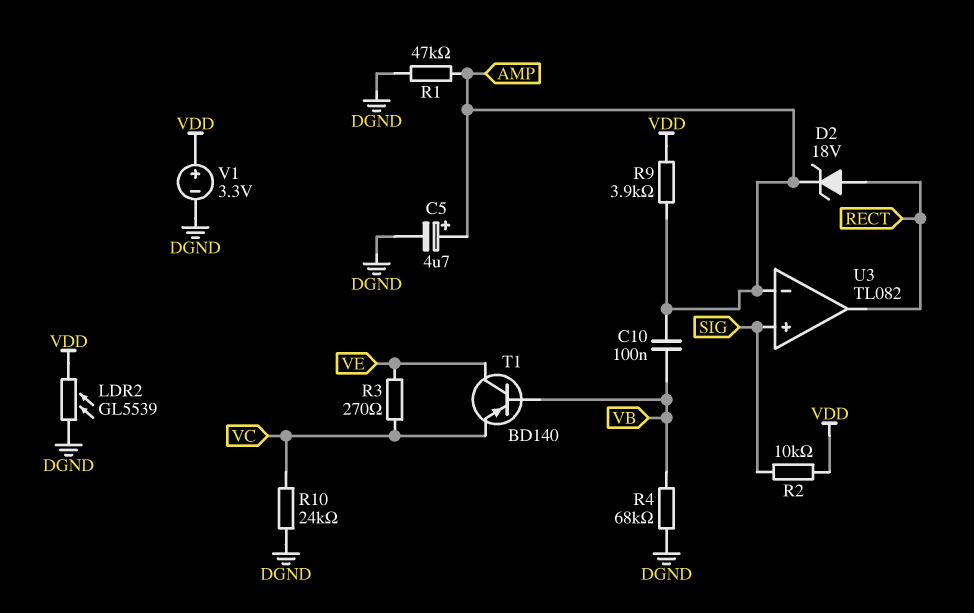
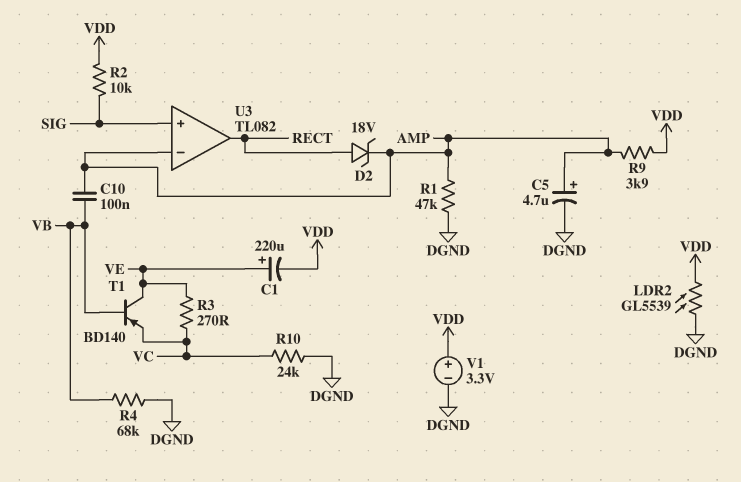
C1: none -> 220uF (plus VE, minus VDD)

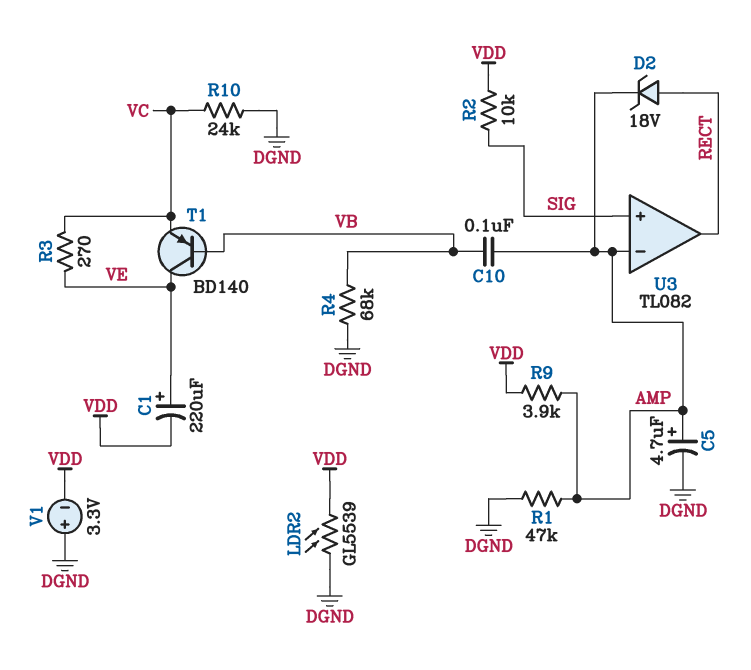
V1: 3.3V (plus VDD, minus DGND) -> 3.3V (plus DGND, minus VDD)

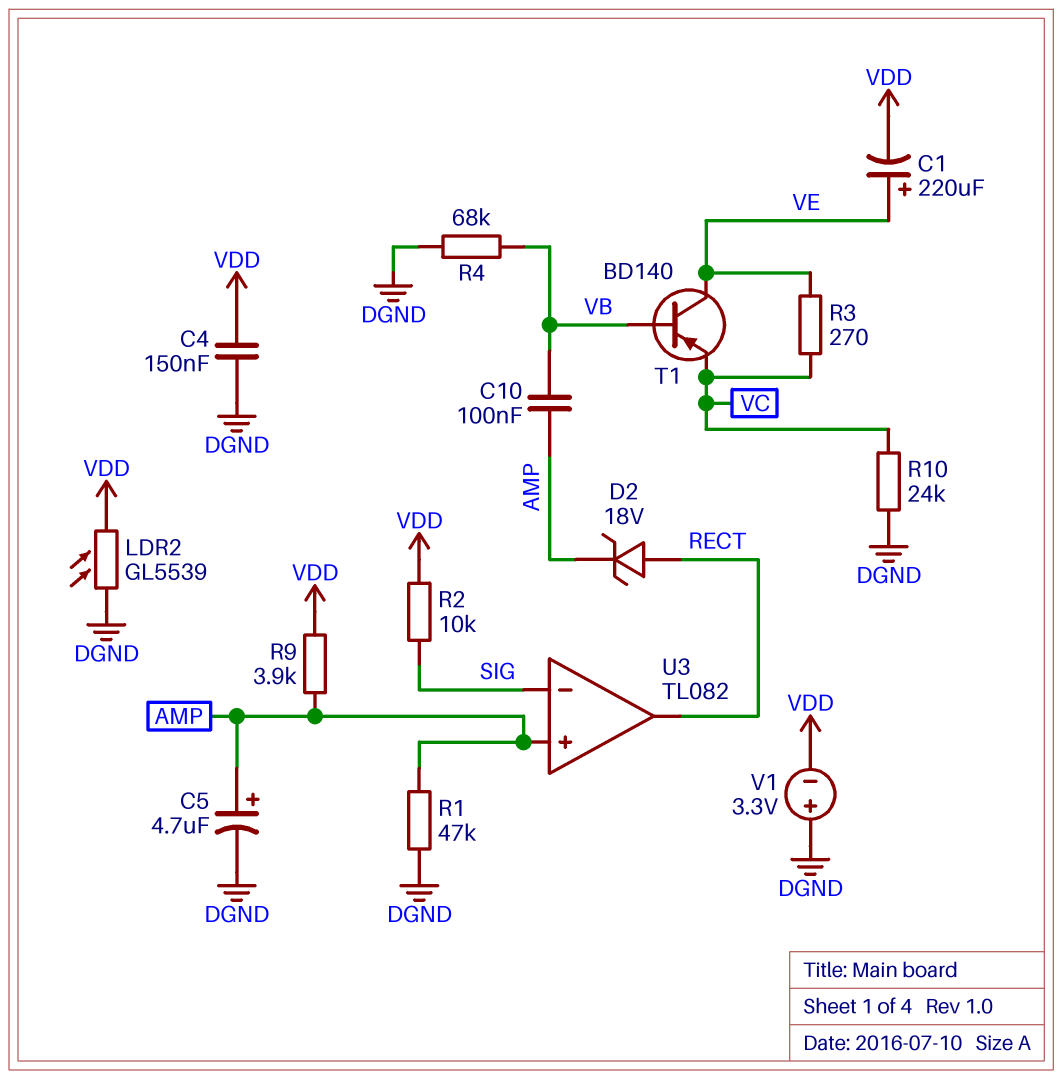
C4: none -> 150nF (DGND, VDD)
U3 pin in+: SIG -> AMP
U3 pin in-: AMP -> SIG

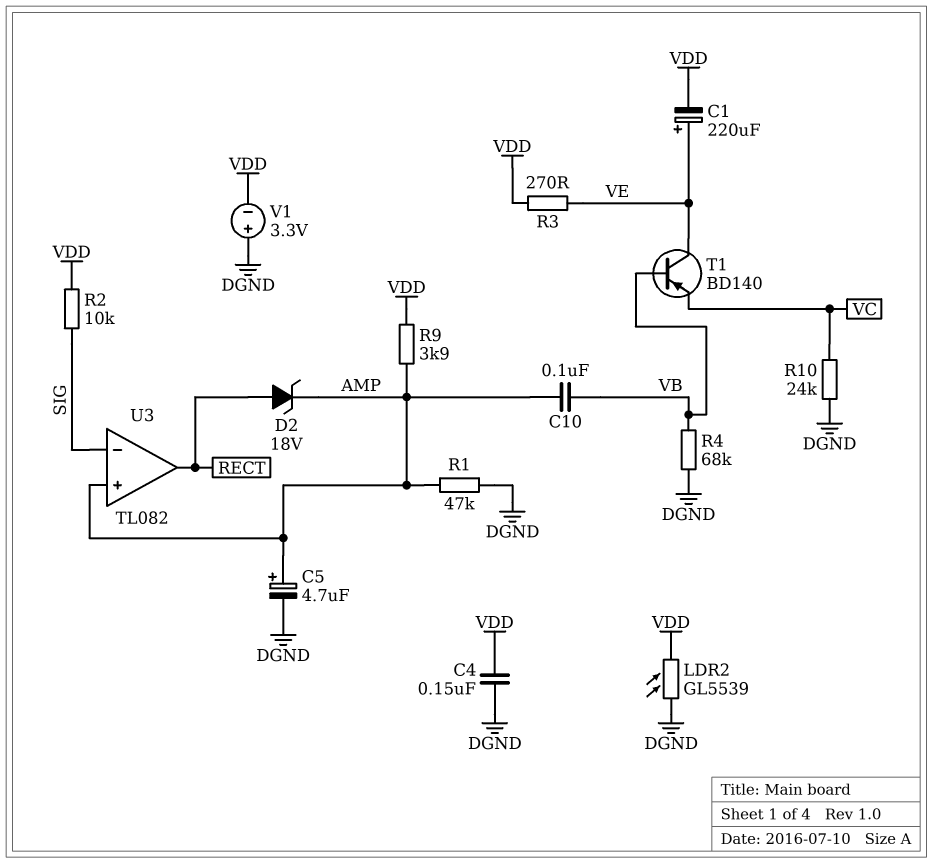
R3: 270 (VC, VE) -> 270 (VDD, VE)

